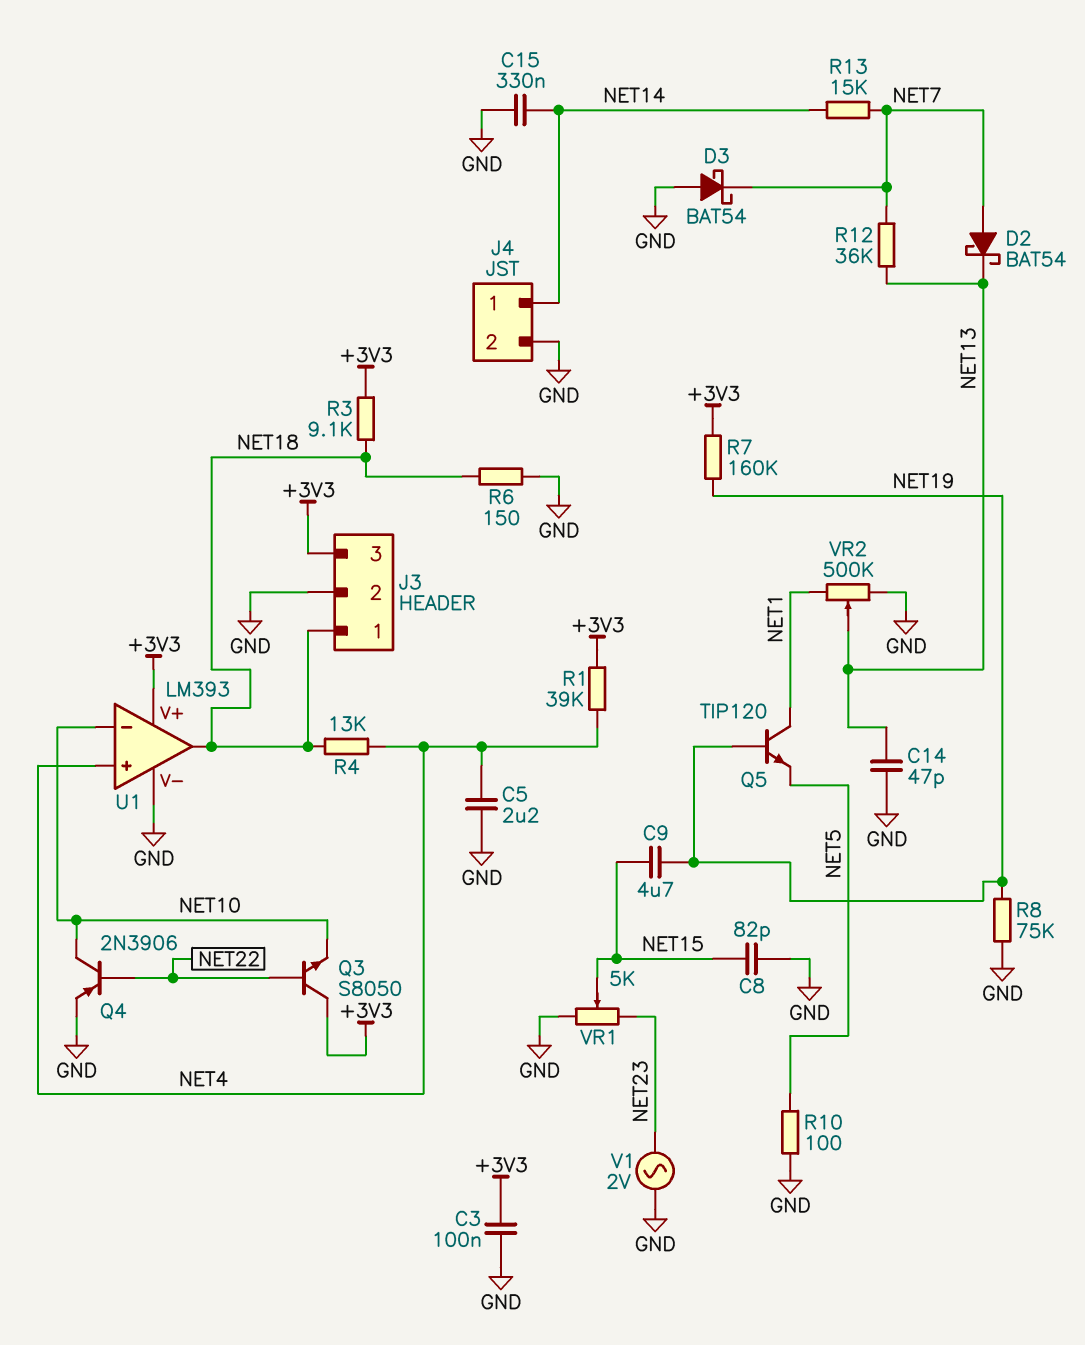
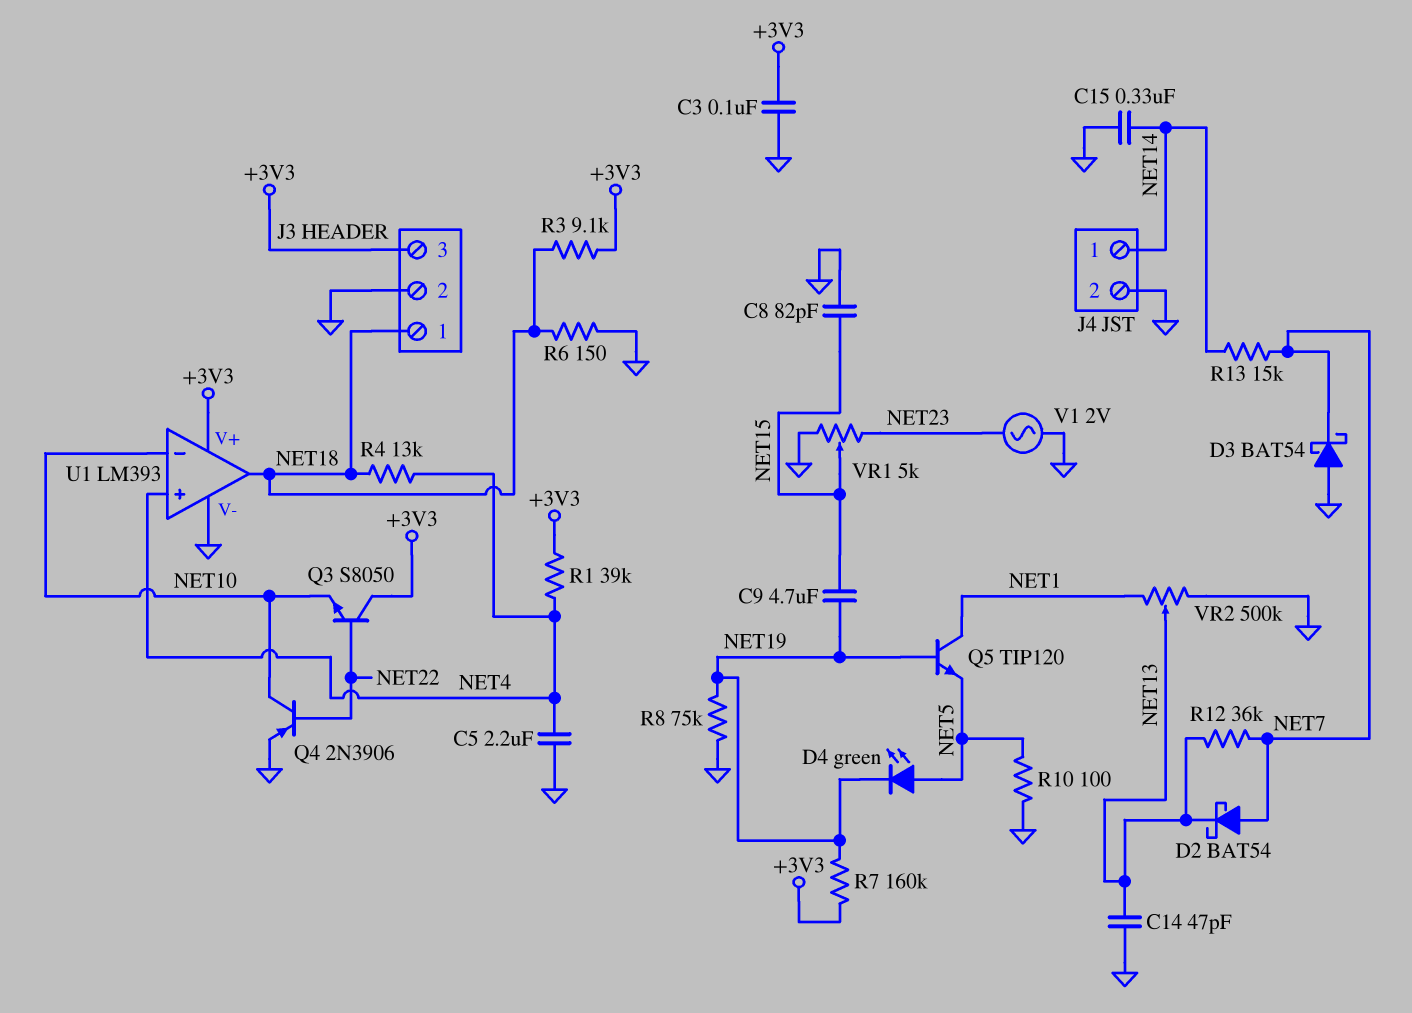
D4: none -> LED green (A NET5, K NET19)

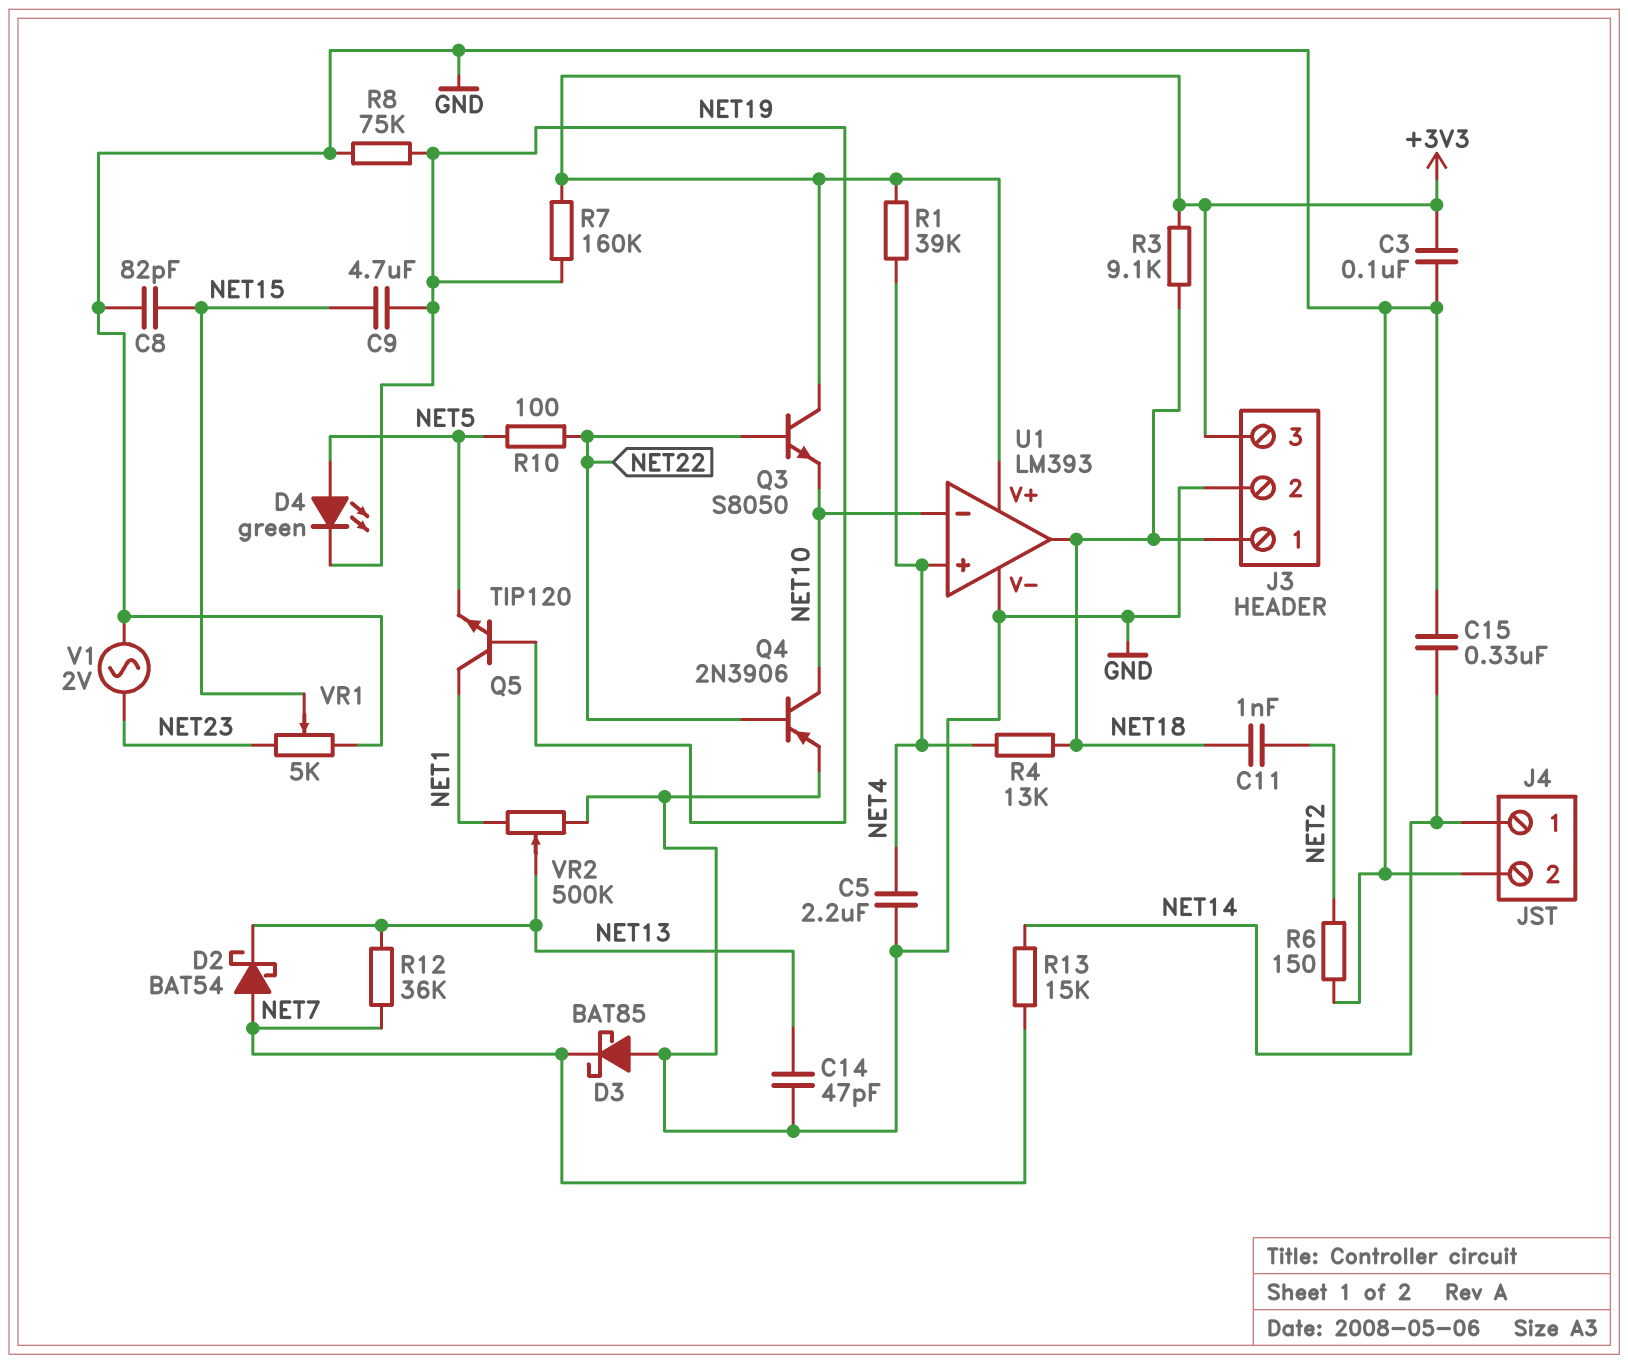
C11: none -> 1nF (NET2, NET18)
D3: schottky BAT54 (A GND, K NET7) -> schottky BAT85 (A GND, K NET7)
R6: 150 (GND, NET18) -> 150 (GND, NET2)
R10: 100 (GND, NET5) -> 100 (NET5, NET22)

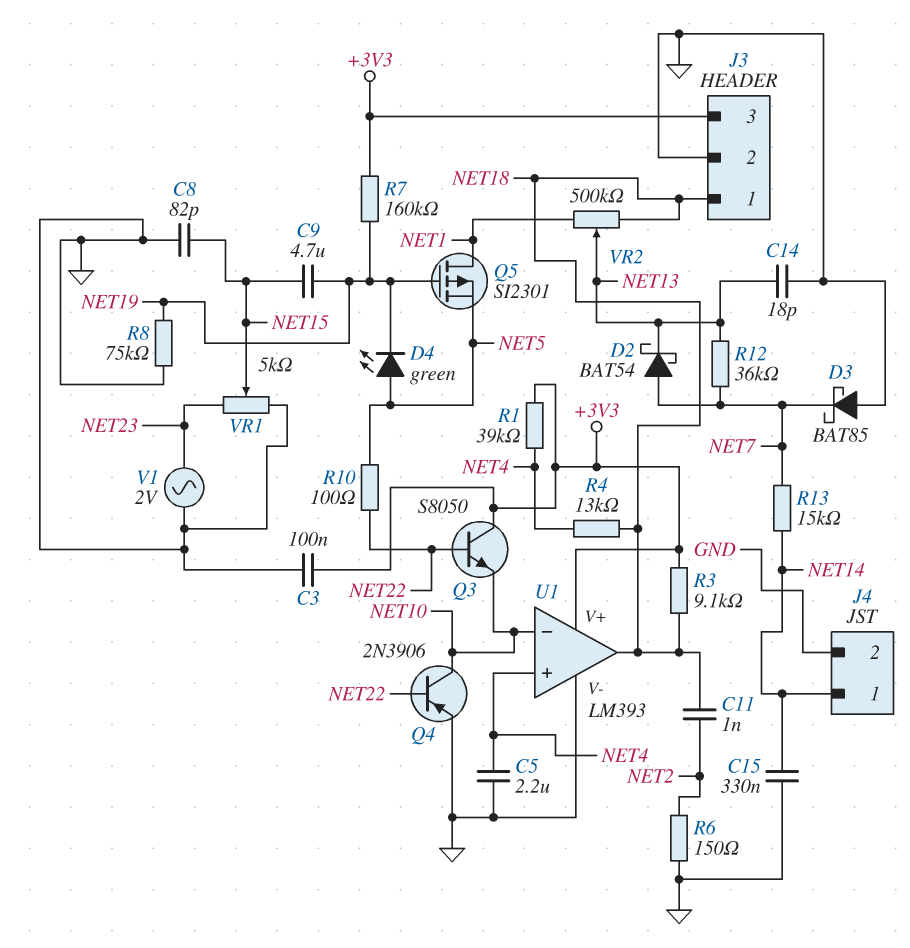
C14: 47pF (GND, NET13) -> 18pF (GND, NET13)
Q5: NPN TIP120 (B NET19, C NET1, E NET5) -> PMOS SI2301 (G NET19, D NET1, S NET5)
VR2: 500k (GND, NET1, wiper NET13) -> 500k (NET1, NET18, wiper NET13)

